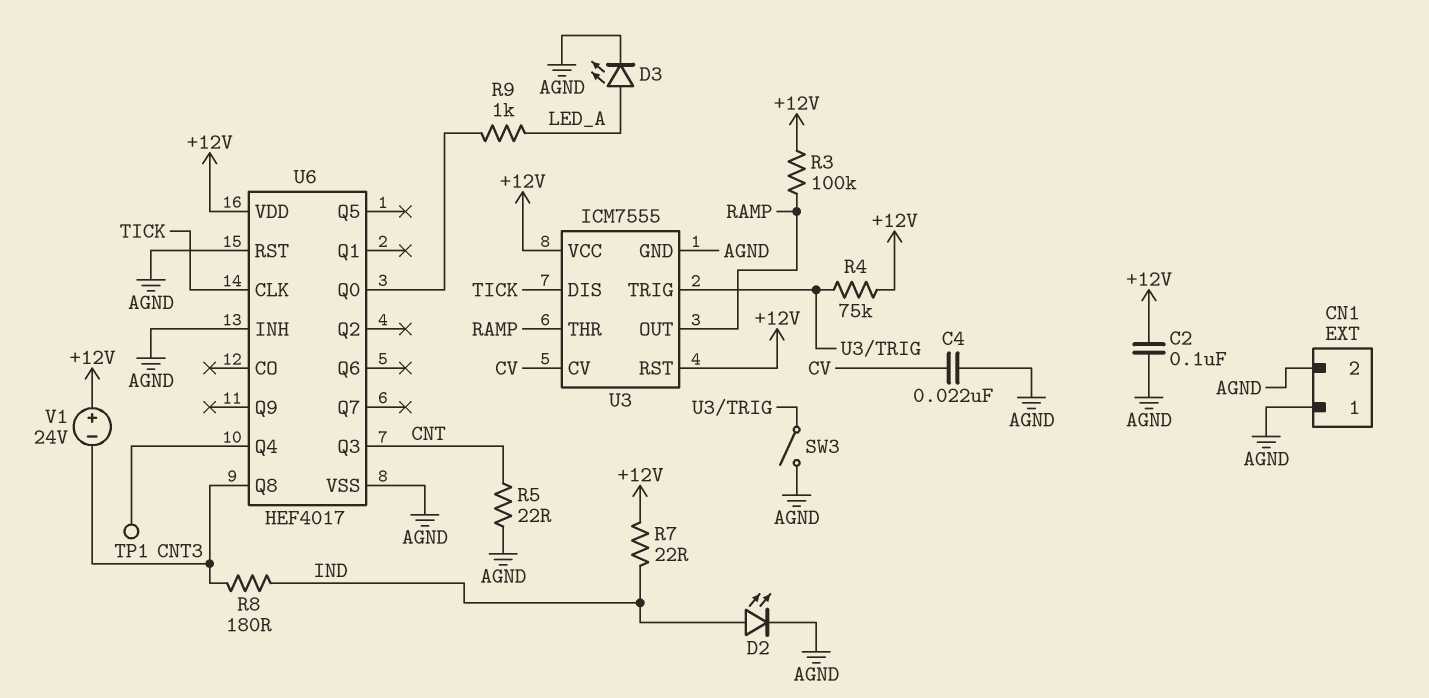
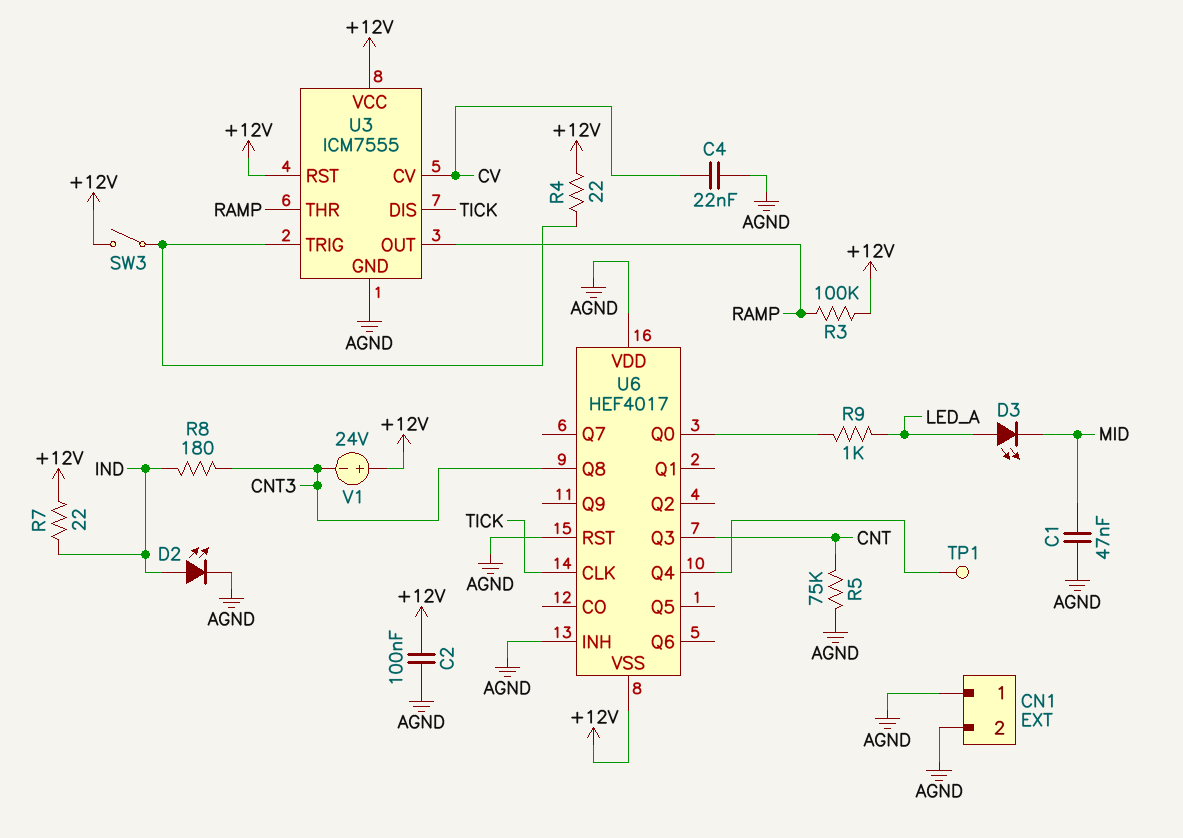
C1: none -> 47nF (AGND, MID)
D3: LED (A LED_A, K AGND) -> LED (A LED_A, K MID)
R4: 75k (+12V, U3/TRIG) -> 22 (+12V, U3/TRIG)
R5: 22 (AGND, CNT) -> 75k (AGND, CNT)
SW3: switch (AGND, U3/TRIG) -> switch (+12V, U3/TRIG)
U6 pin VDD: +12V -> AGND
U6 pin VSS: AGND -> +12V

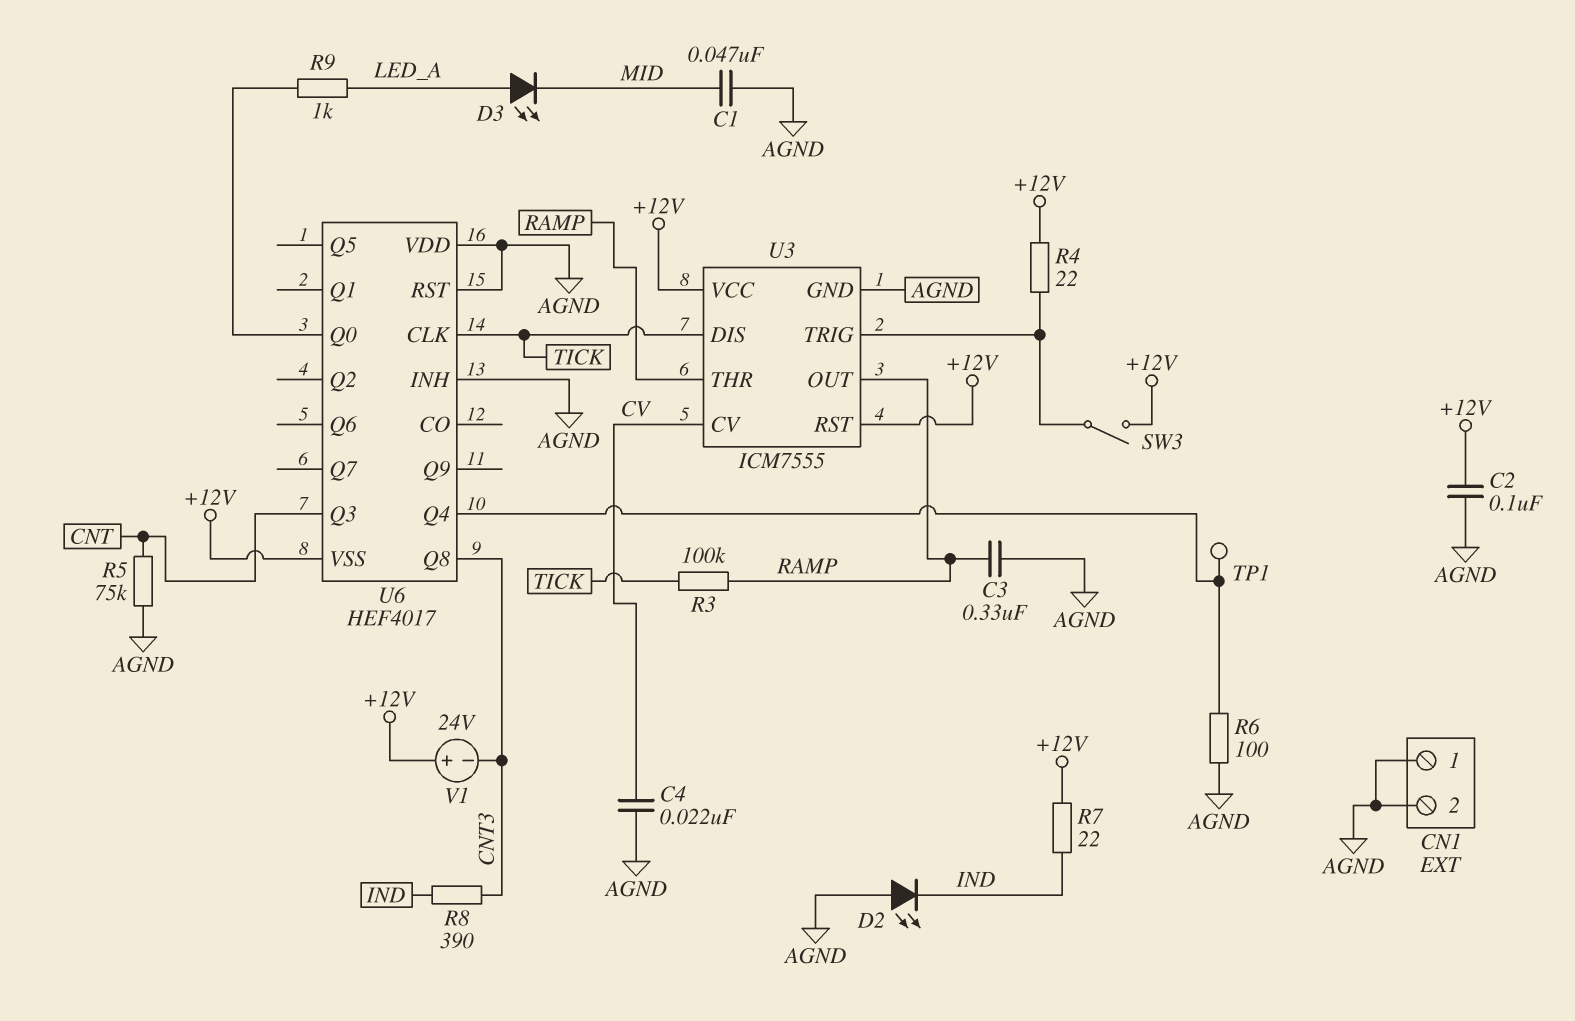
C3: none -> 330nF (AGND, RAMP)
D2: LED (A IND, K AGND) -> LED (A AGND, K IND)
R3: 100k (+12V, RAMP) -> 100k (RAMP, TICK)
R6: none -> 100 (AGND, U6/Q4)
R8: 180 (CNT3, IND) -> 390 (CNT3, IND)

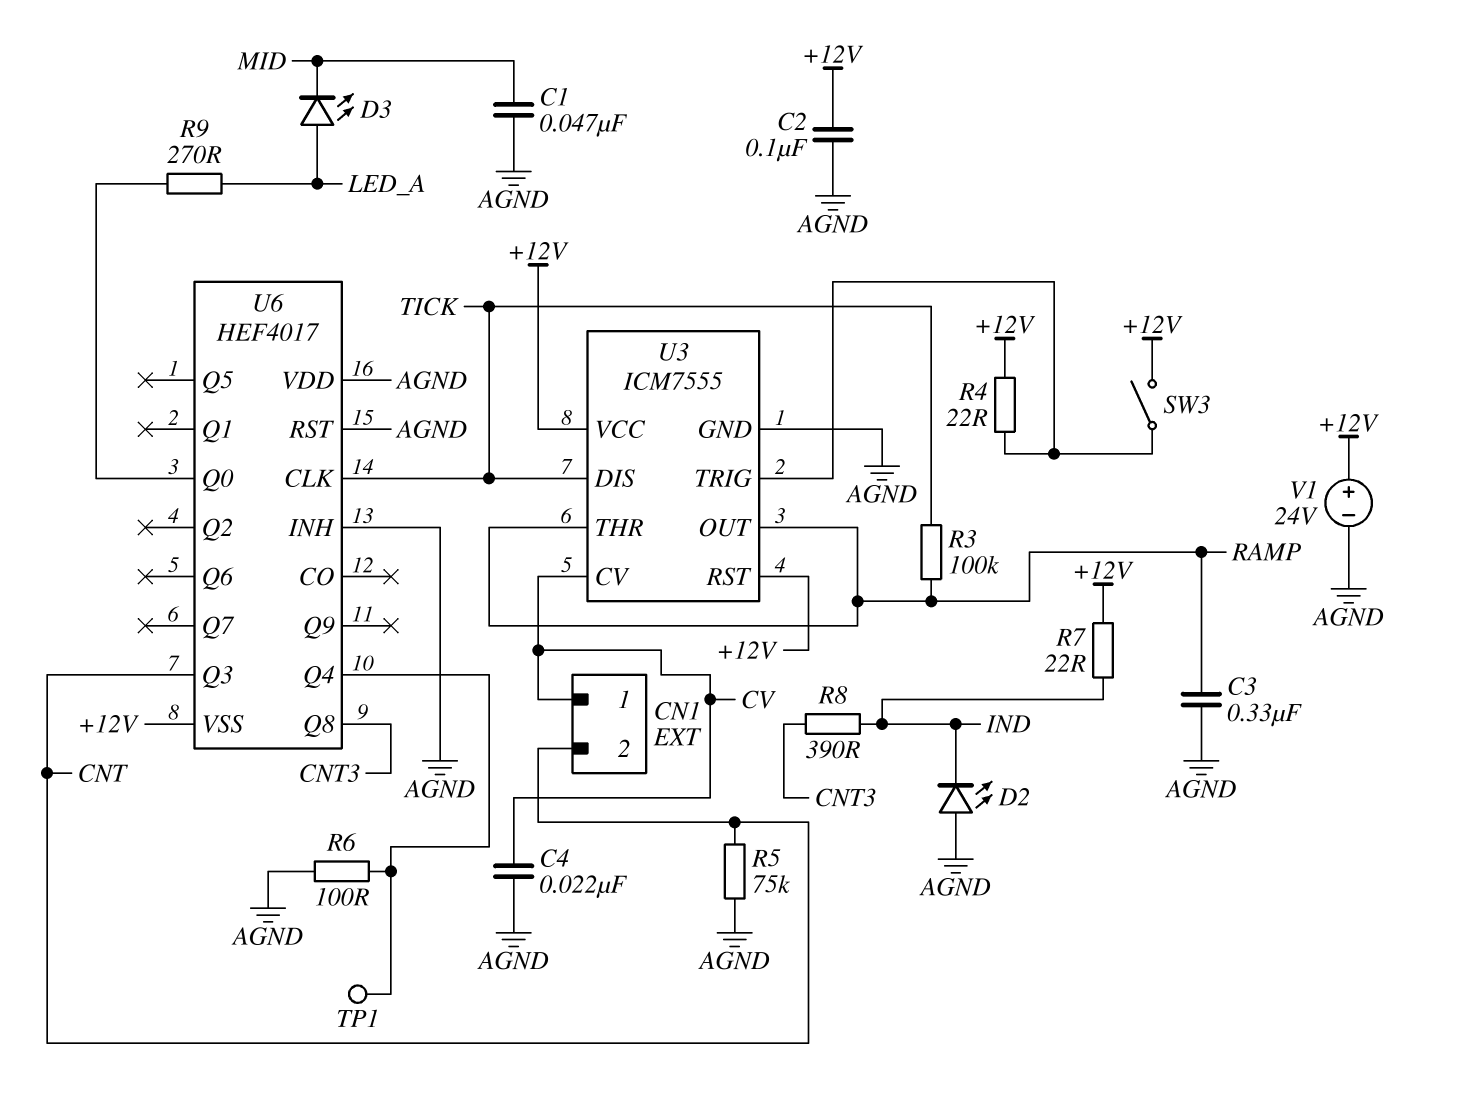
CN1 pin 1: AGND -> CV
CN1 pin 2: AGND -> CNT
R9: 1k (LED_A, U6/Q0) -> 270 (LED_A, U6/Q0)
V1: 24V (plus +12V, minus CNT3) -> 24V (plus +12V, minus AGND)

